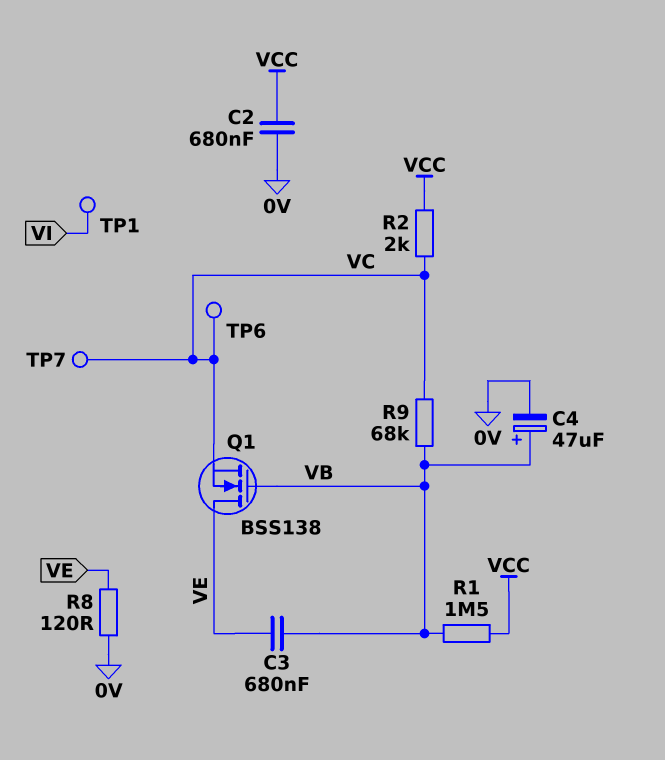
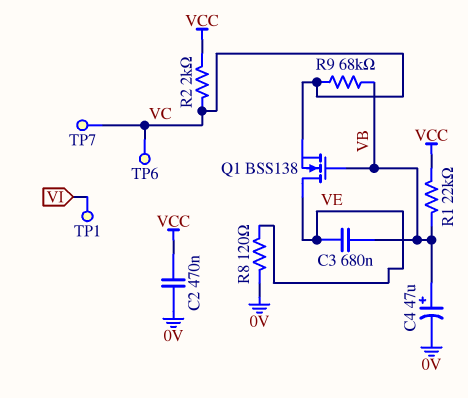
C2: 680nF (0V, VCC) -> 470nF (0V, VCC)
R1: 1.5M (VB, VCC) -> 22k (VB, VCC)

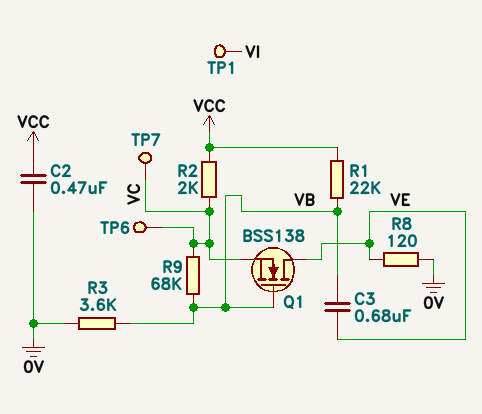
C4: 47uF (plus VB, minus 0V) -> none
R3: none -> 3.6k (0V, VB)

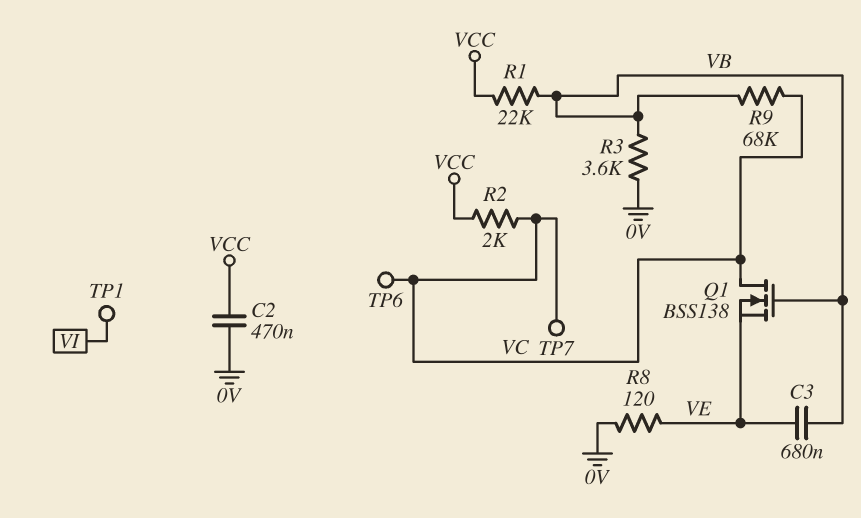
Q1: NMOS BSS138 (G VB, D VE, S VC) -> NMOS BSS138 (G VB, D VC, S VE)

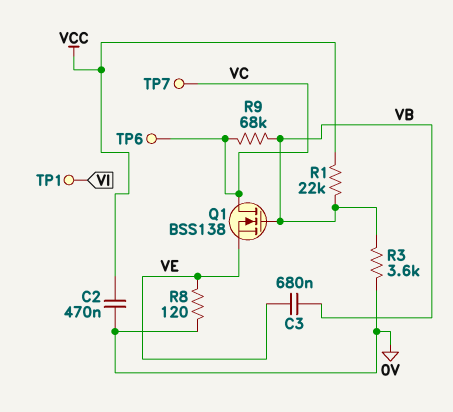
R2: 2k (VC, VCC) -> none

